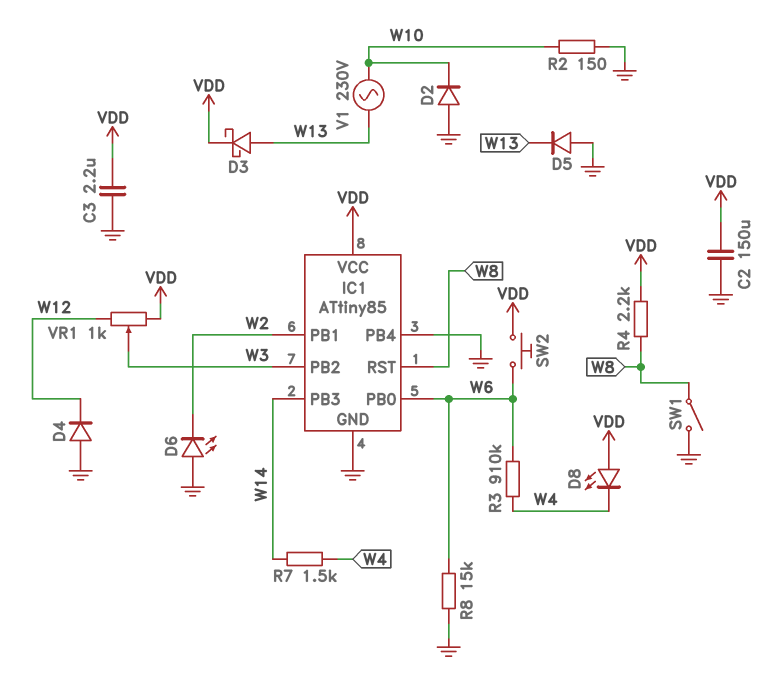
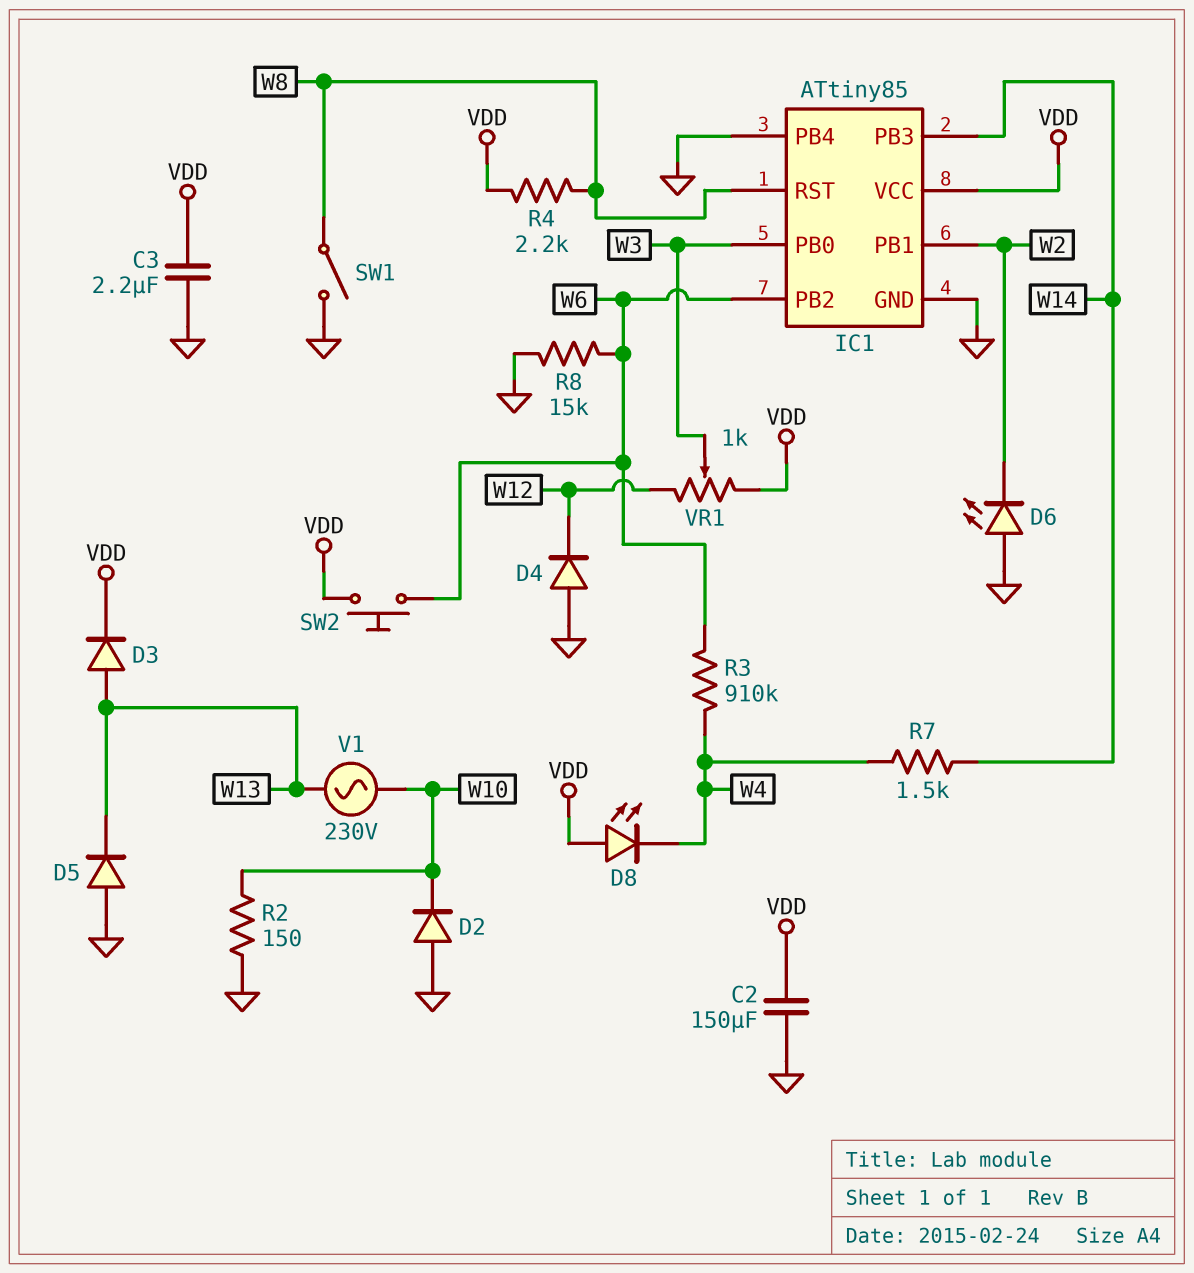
D3: schottky (A W13, K VDD) -> diode (A W13, K VDD)
IC1 pin PB0: W6 -> W3
IC1 pin PB2: W3 -> W6

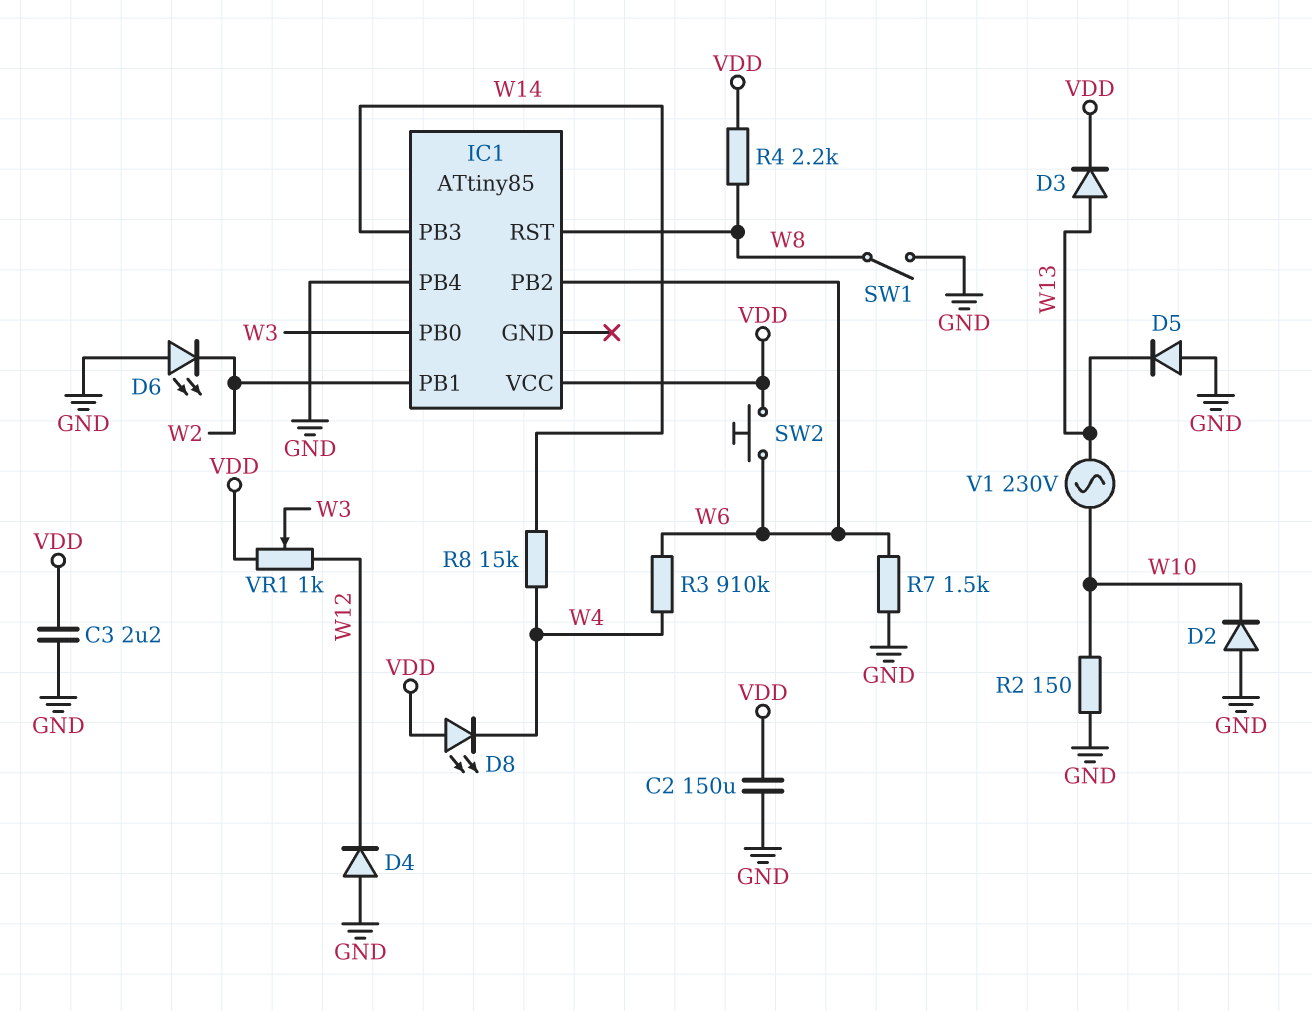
IC1 pin GND: GND -> none
R7: 1.5k (W4, W14) -> 1.5k (GND, W6)
R8: 15k (GND, W6) -> 15k (W4, W14)

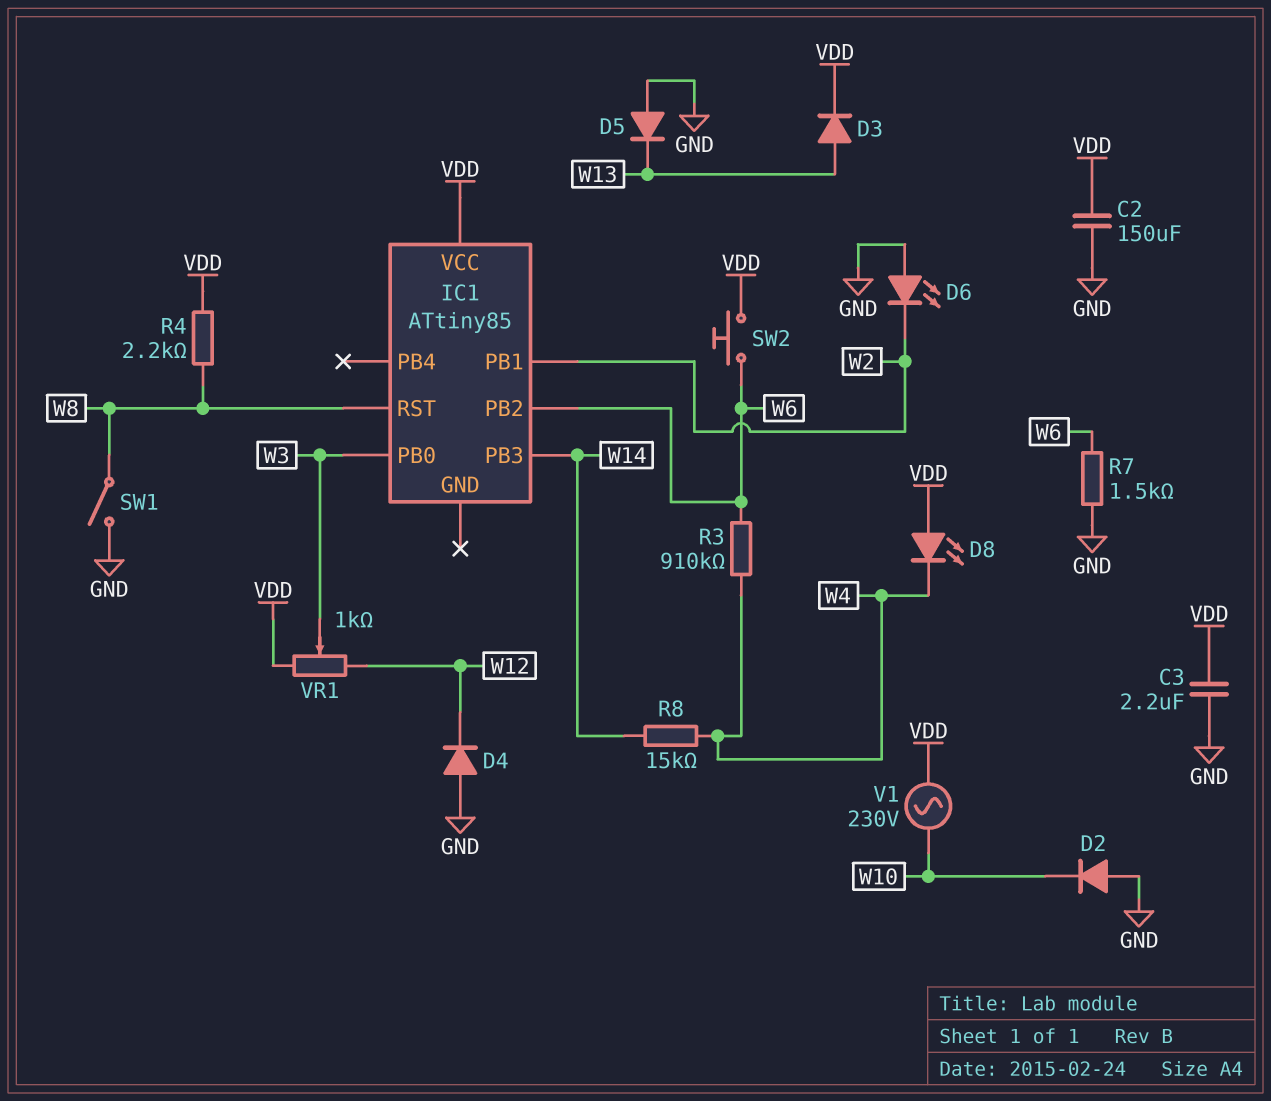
IC1 pin PB4: GND -> none
R2: 150 (GND, W10) -> none
V1: AC 230V (W10, W13) -> AC 230V (VDD, W10)

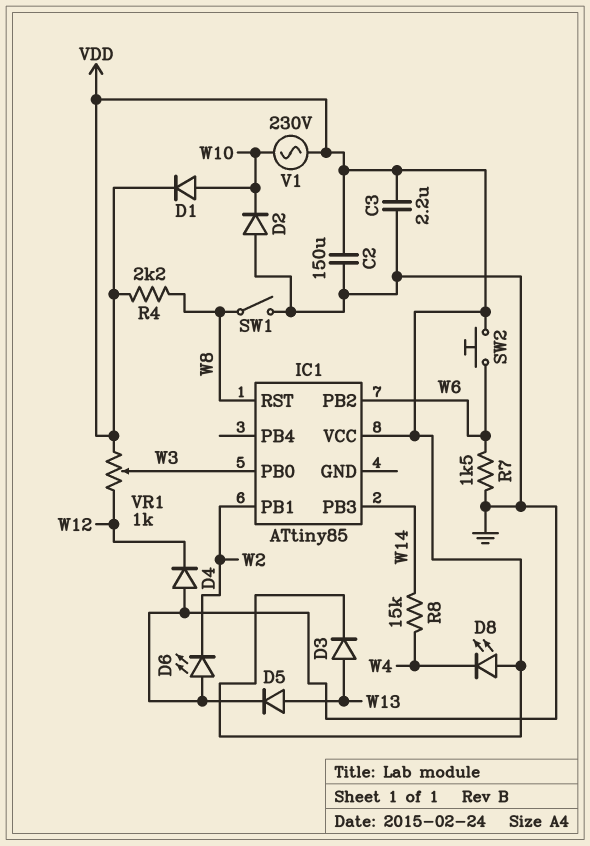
D1: none -> diode (A W10, K VDD)
D5: diode (A GND, K W13) -> diode (A W13, K GND)
R3: 910k (W4, W6) -> none

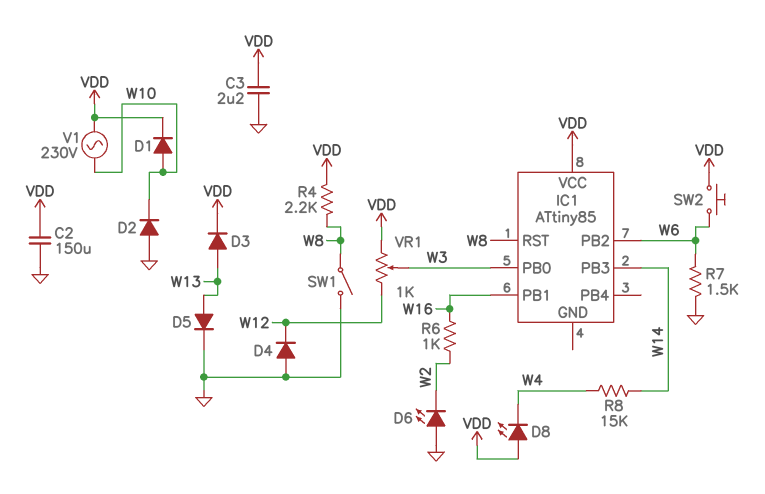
IC1 pin PB1: W2 -> W16
R6: none -> 1k (W2, W16)

